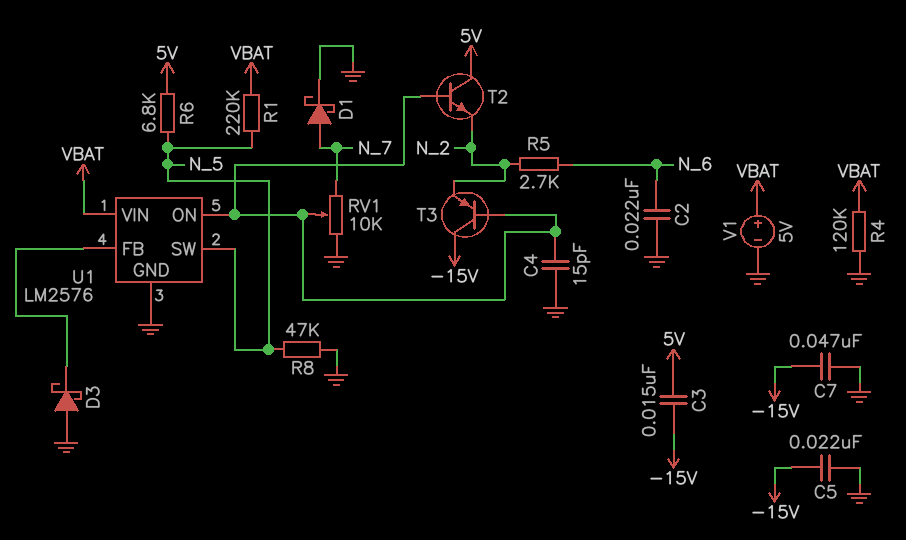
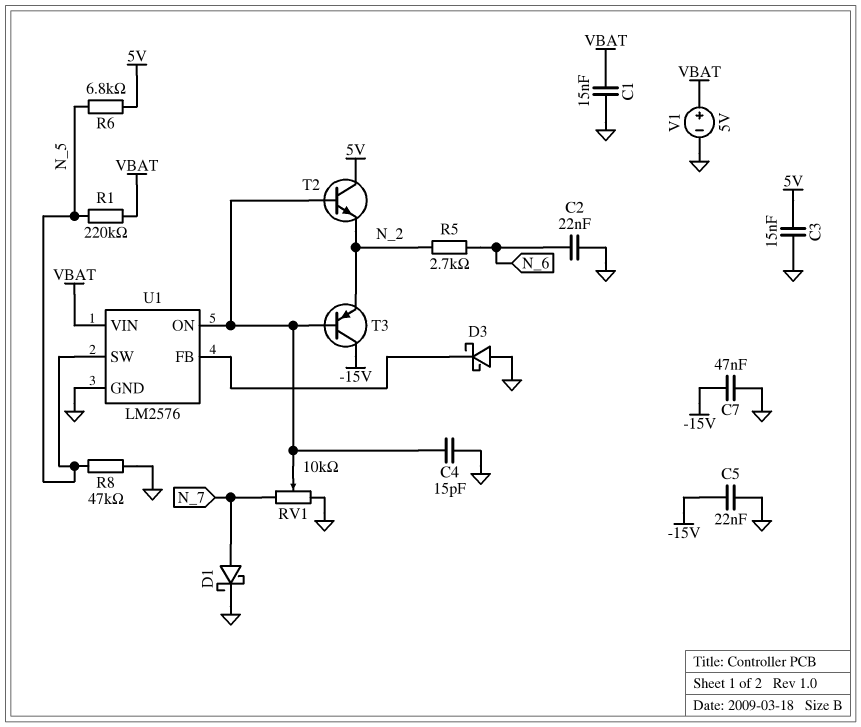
C1: none -> 15nF (GND, VBAT)
C3: 15nF (-15V, 5V) -> 15nF (5V, GND)
R4: 120k (GND, VBAT) -> none

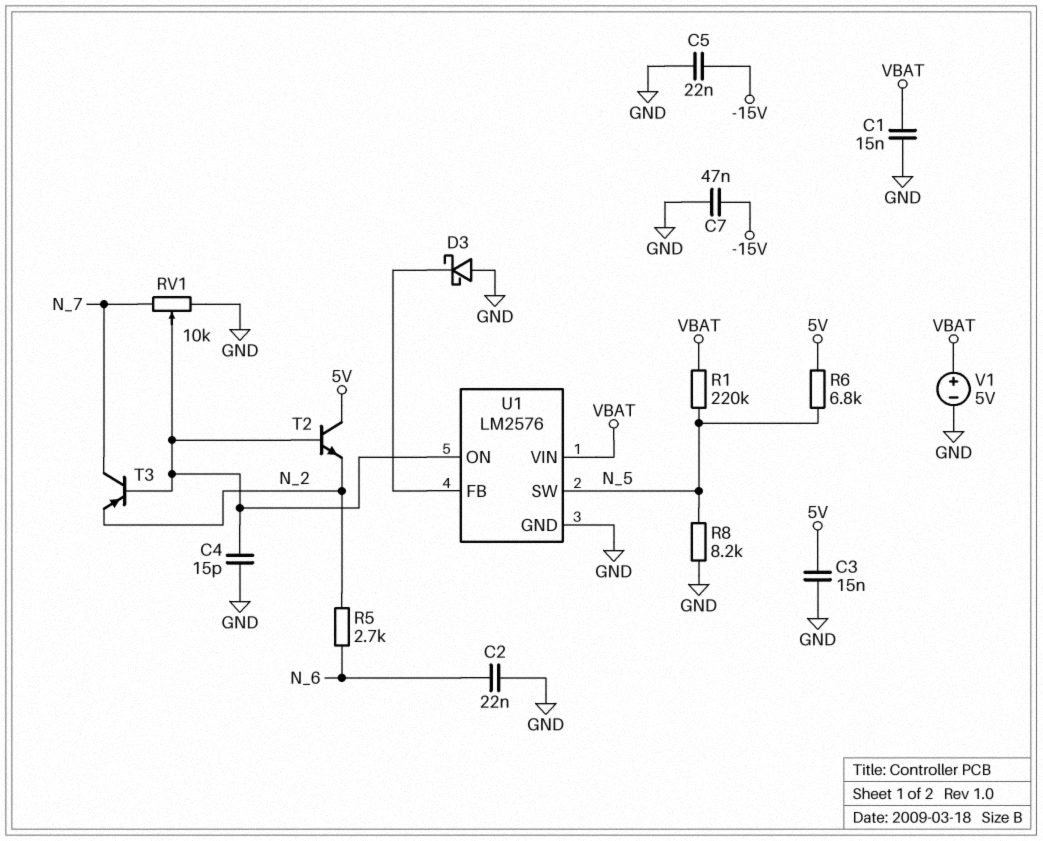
D1: schottky (A N_7, K GND) -> none
R8: 47k (GND, N_5) -> 8.2k (GND, N_5)
T3: PNP (B U1/ON, C -15V, E N_2) -> PNP (B U1/ON, C N_7, E N_2)

